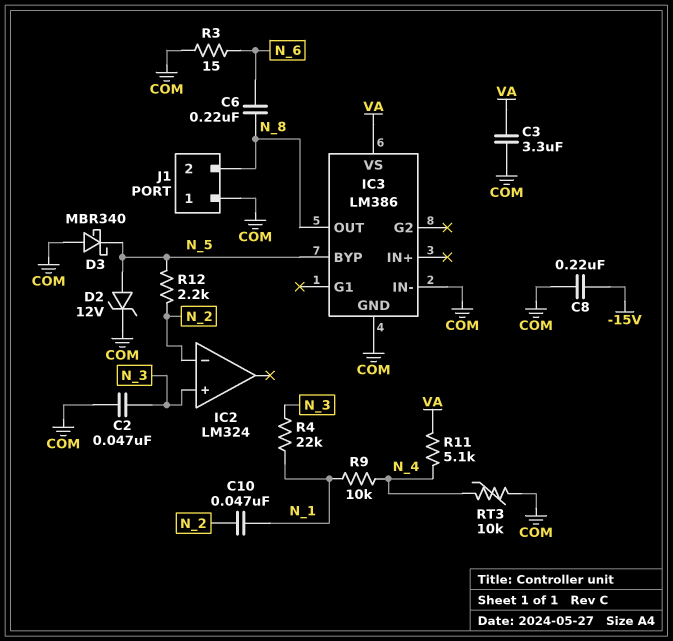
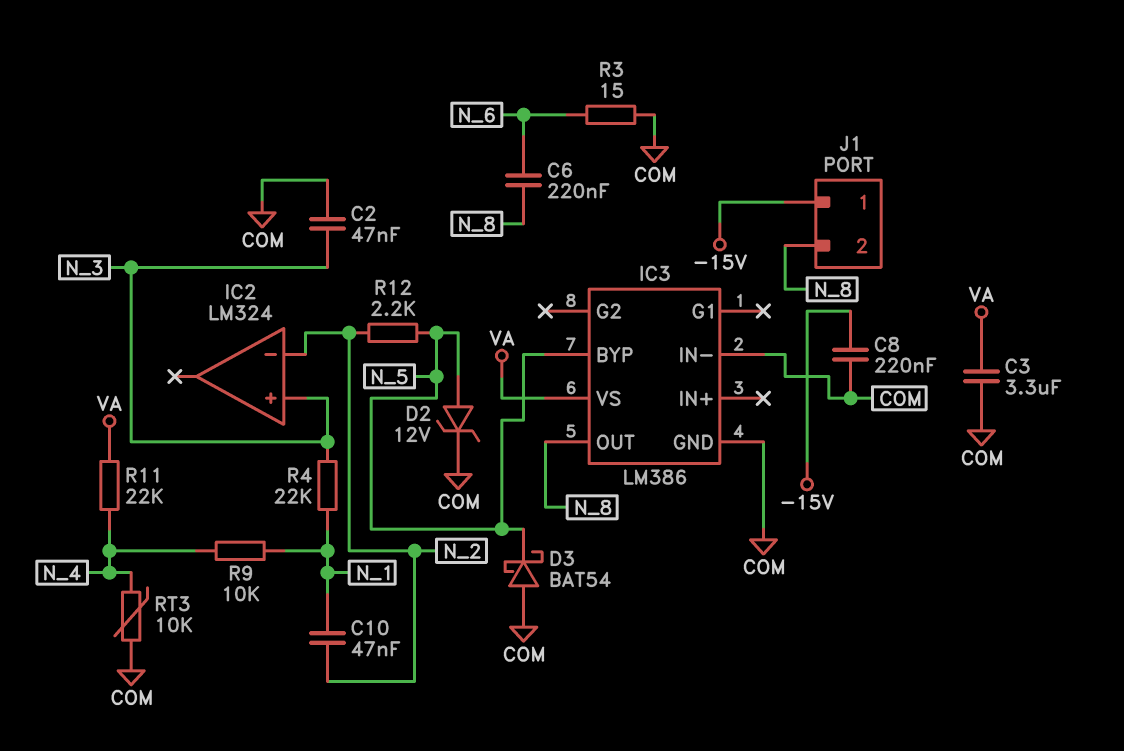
D3: schottky MBR340 (A COM, K N_5) -> schottky BAT54 (A COM, K N_5)
J1 pin 1: COM -> -15V
R11: 5.1k (N_4, VA) -> 22k (N_4, VA)

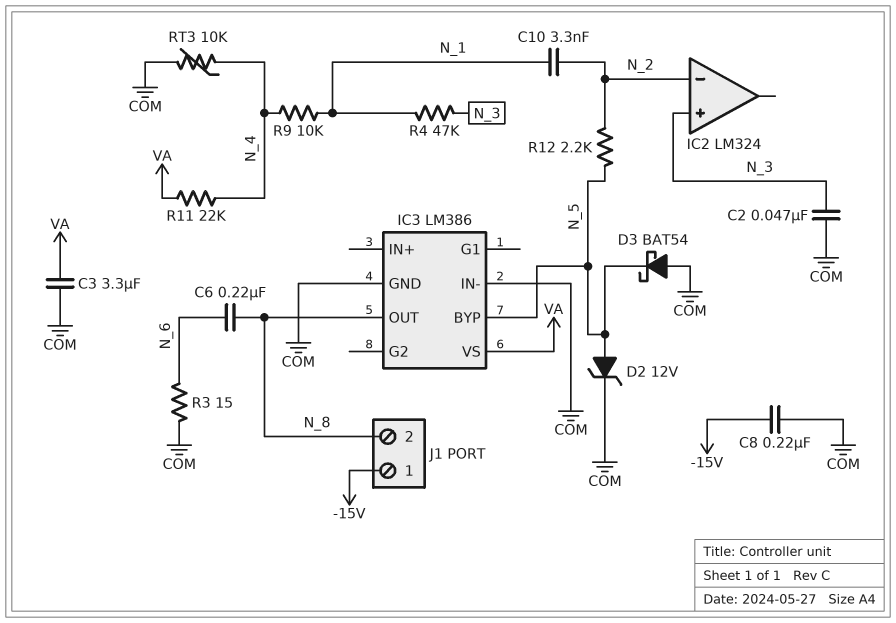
C10: 47nF (N_1, N_2) -> 3.3nF (N_1, N_2)
R4: 22k (N_1, N_3) -> 47k (N_1, N_3)

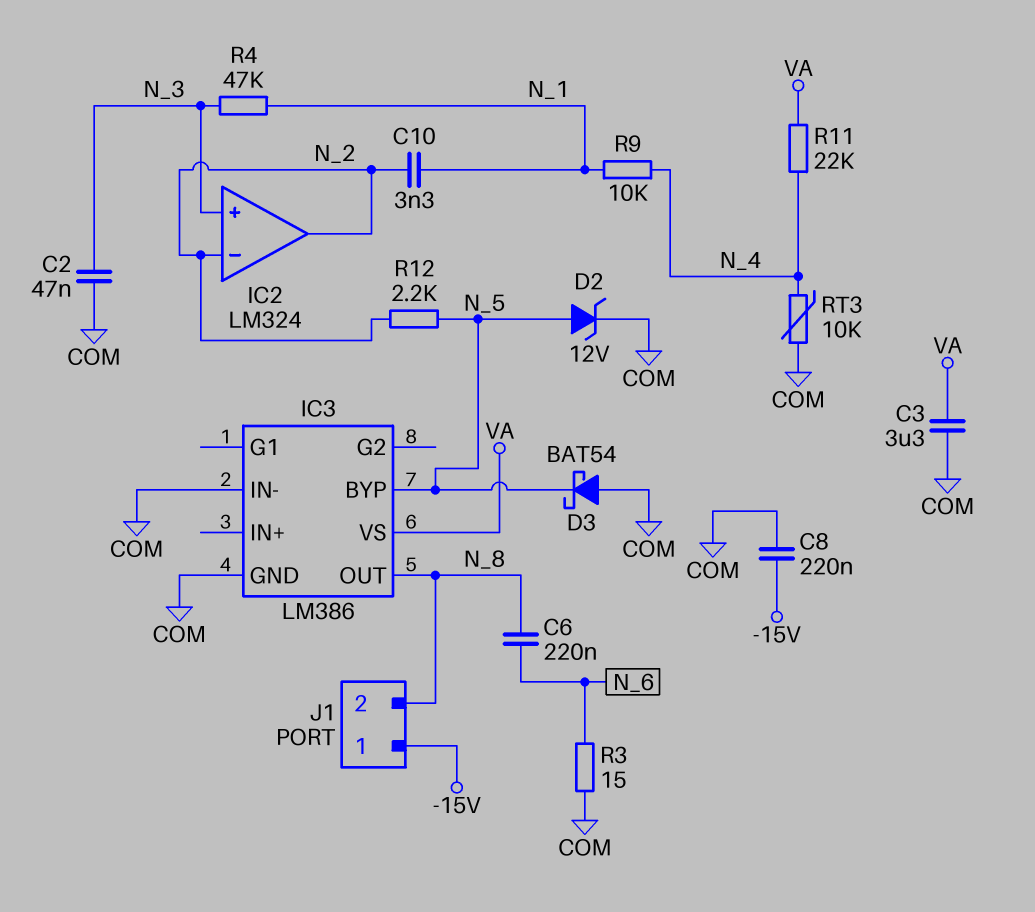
IC2 pin out: none -> N_2

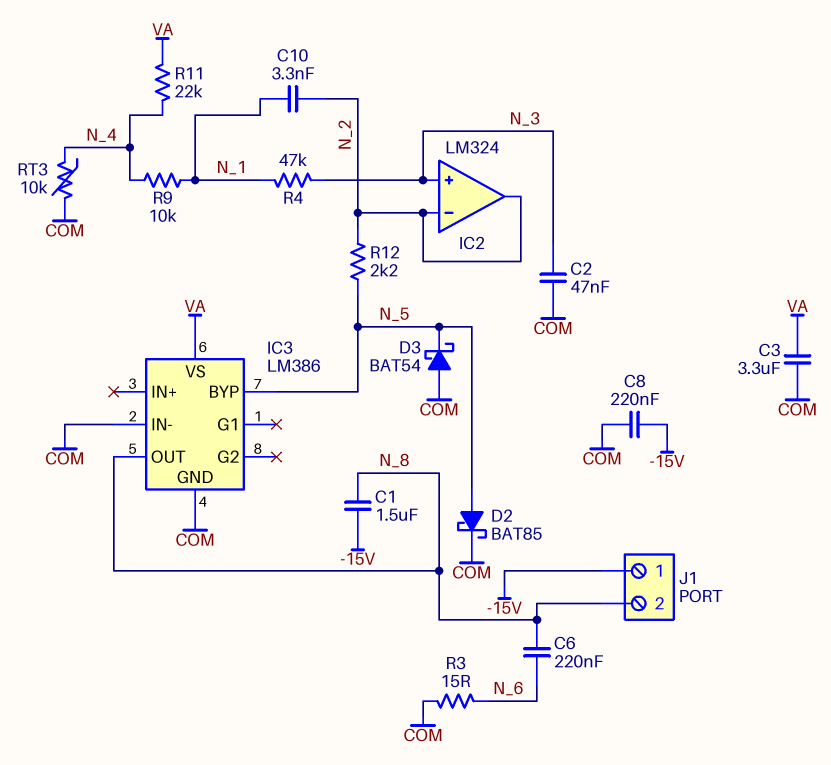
C1: none -> 1.5uF (-15V, N_8)
D2: zener 12V (A N_5, K COM) -> schottky BAT85 (A N_5, K COM)

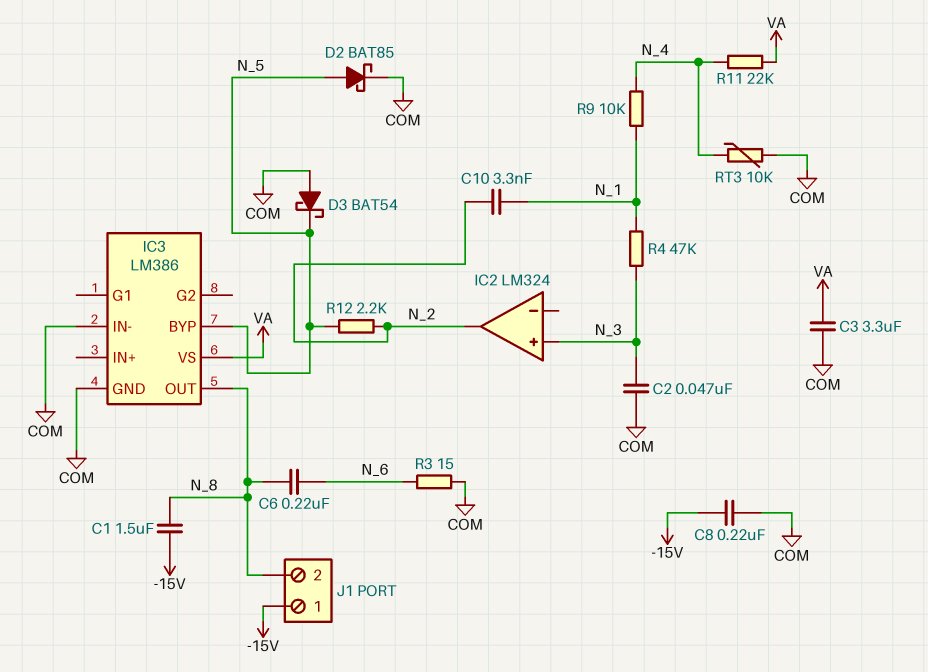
IC2 pin in-: N_2 -> none

